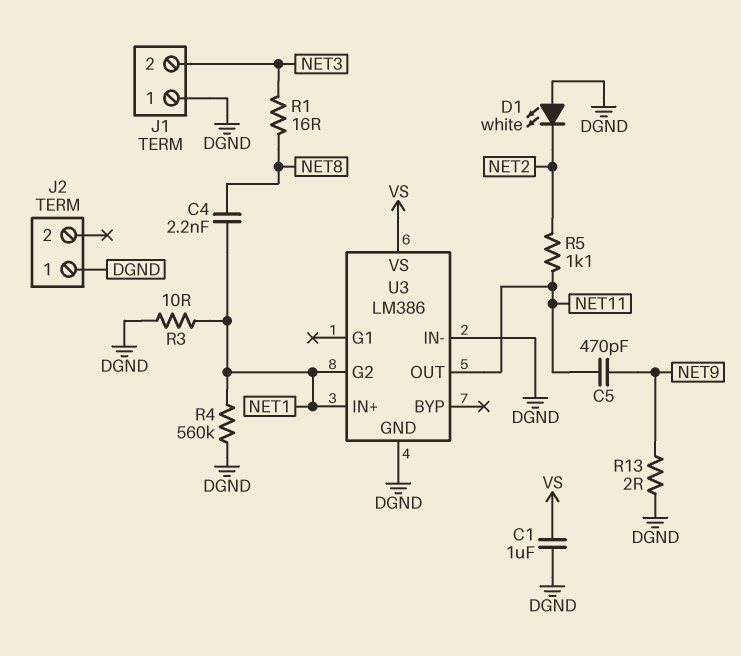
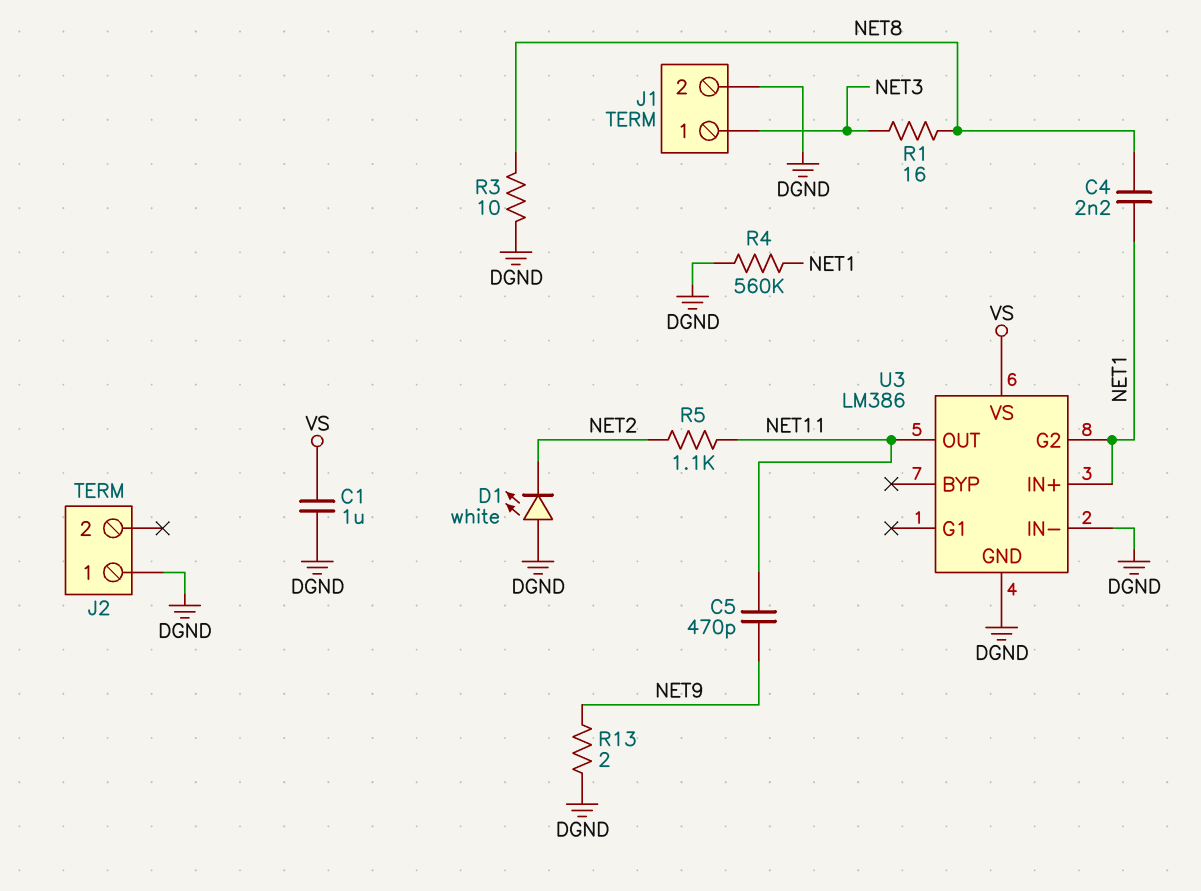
J1 pin 1: DGND -> NET3
J1 pin 2: NET3 -> DGND
R3: 10 (DGND, NET1) -> 10 (DGND, NET8)

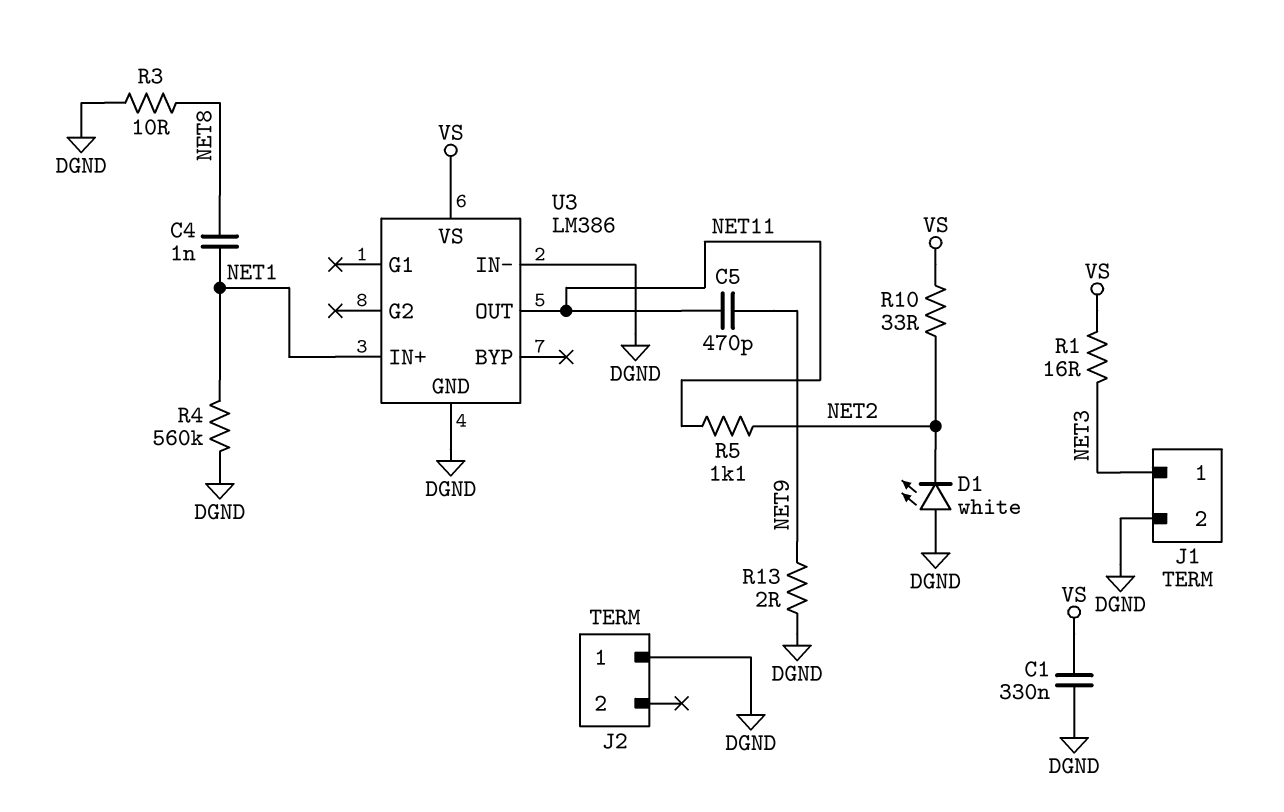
C1: 1uF (DGND, VS) -> 330nF (DGND, VS)
C4: 2.2nF (NET1, NET8) -> 1nF (NET1, NET8)
R1: 16 (NET3, NET8) -> 16 (NET3, VS)
R10: none -> 33 (NET2, VS)
U3 pin G2: NET1 -> none

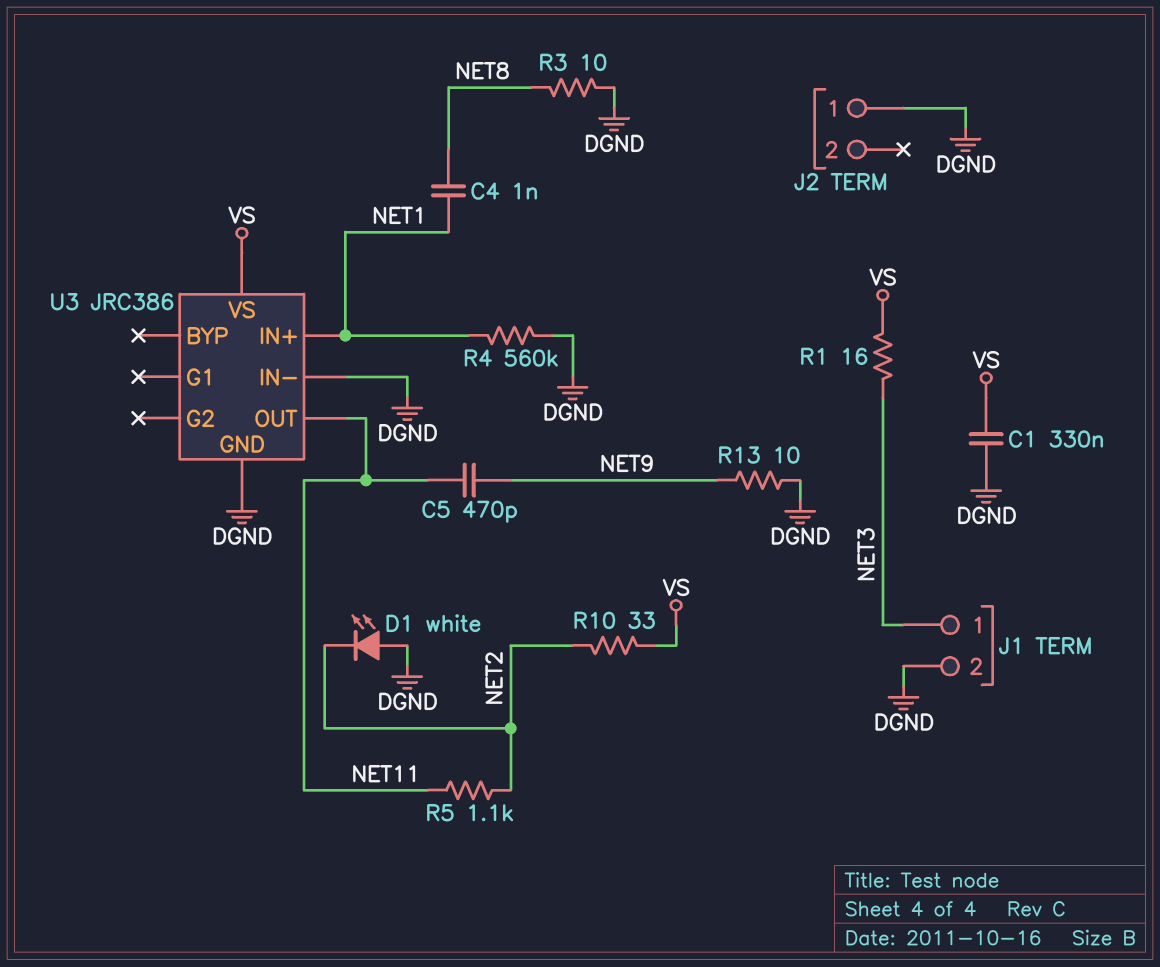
R13: 2 (DGND, NET9) -> 10 (DGND, NET9)
U3: LM386 -> JRC386

